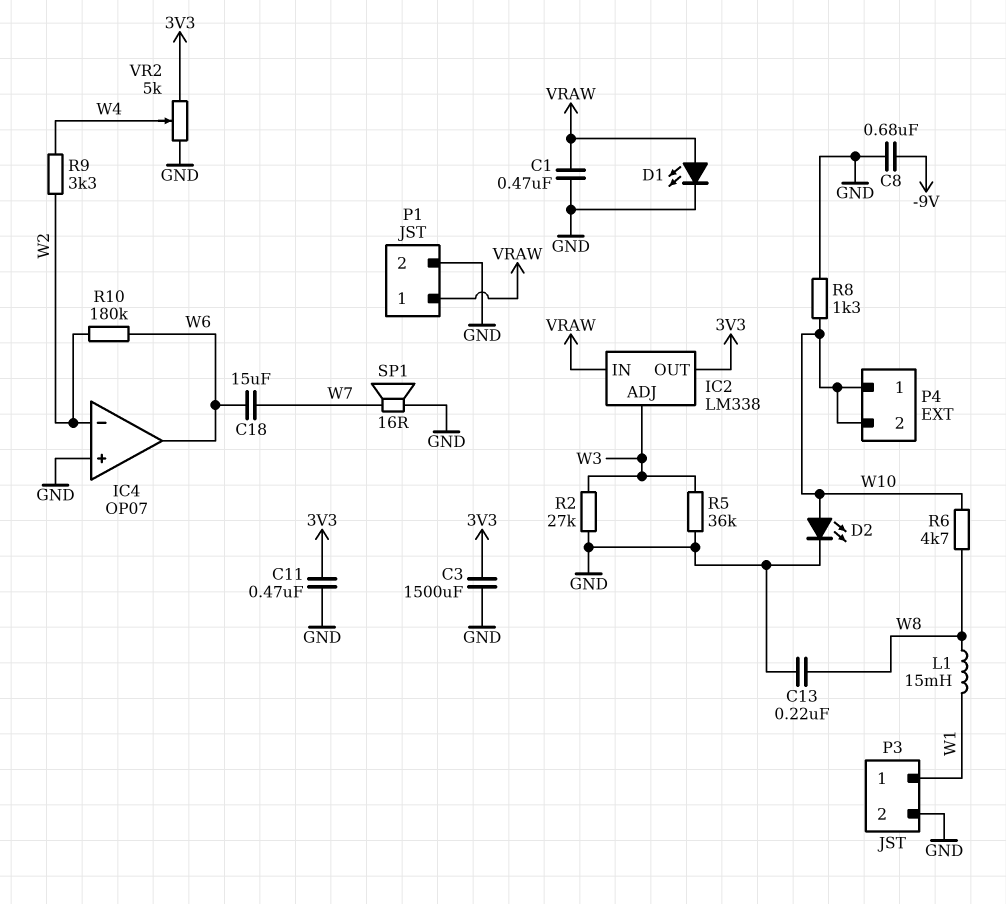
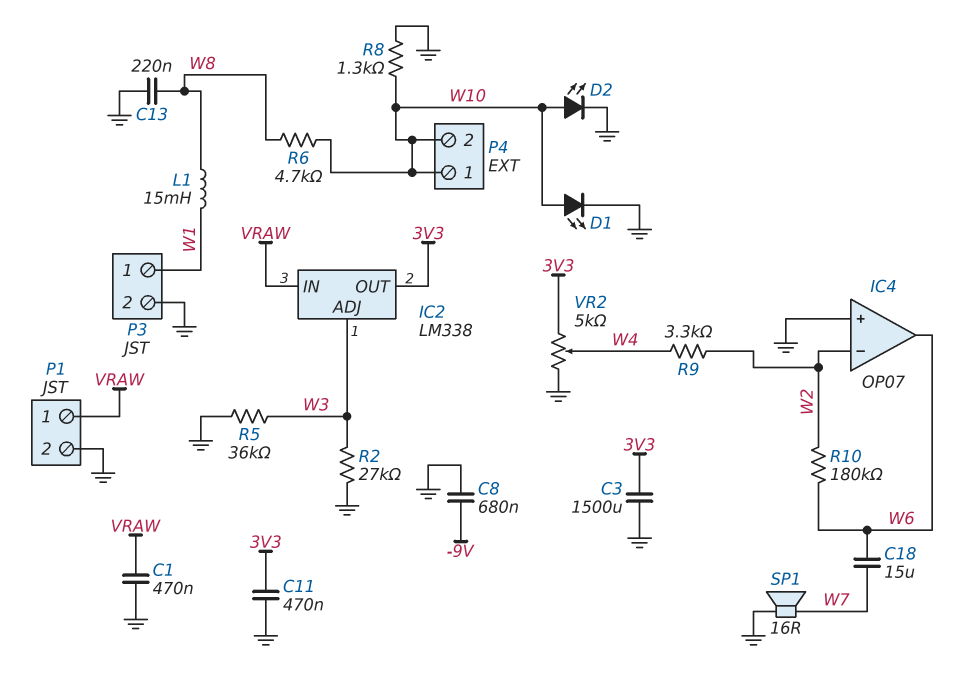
D1: LED (A VRAW, K GND) -> LED (A W10, K GND)

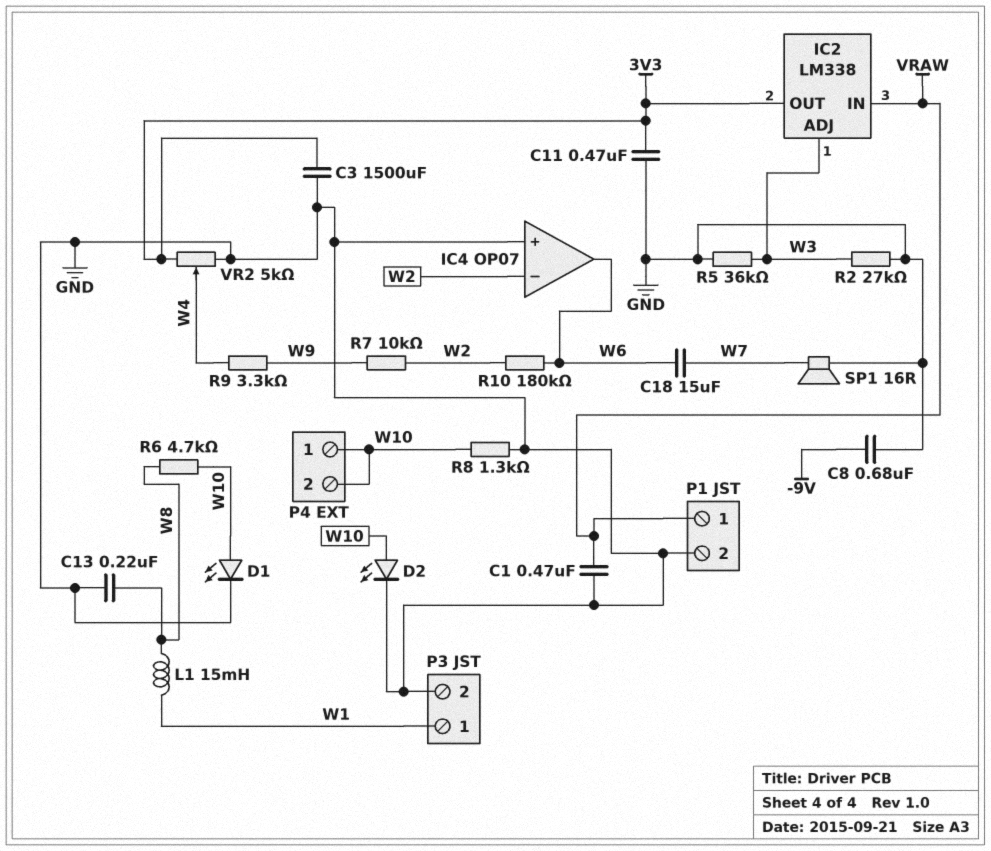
R7: none -> 10k (W2, W9)
R9: 3.3k (W2, W4) -> 3.3k (W4, W9)

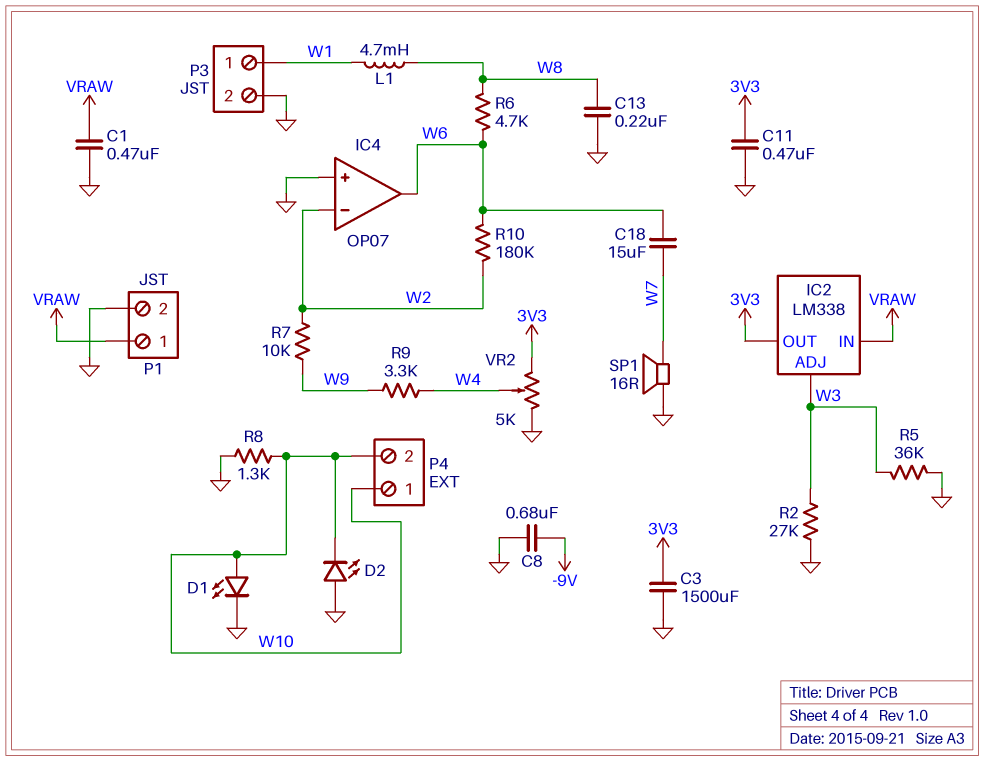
D2: LED (A W10, K GND) -> LED (A GND, K W10)
L1: 15mH (W1, W8) -> 4.7mH (W1, W8)
R6: 4.7k (W8, W10) -> 4.7k (W6, W8)

